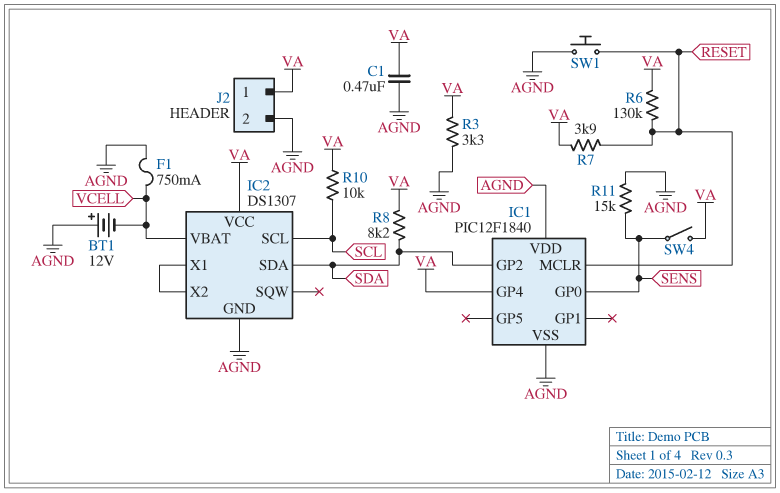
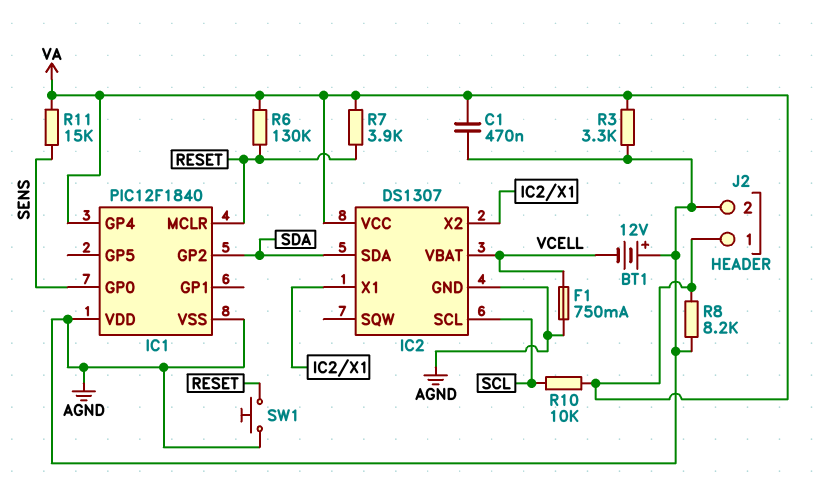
R8: 8.2k (SDA, VA) -> 8.2k (AGND, VA)
R11: 15k (AGND, SENS) -> 15k (SENS, VA)
SW4: switch (SENS, VA) -> none

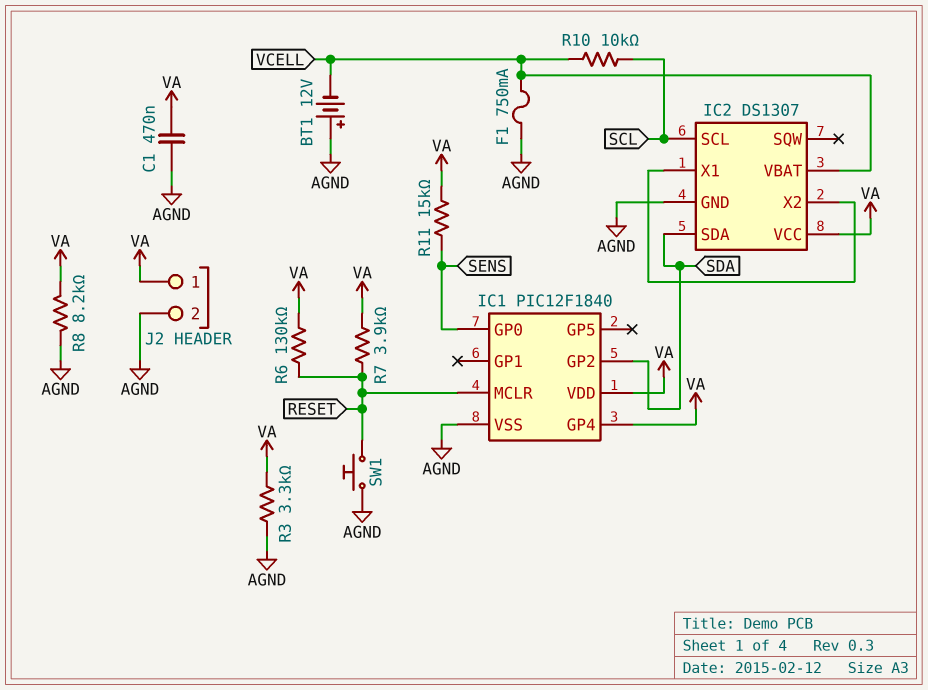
IC1 pin VDD: AGND -> VA
R10: 10k (SCL, VA) -> 10k (SCL, VCELL)

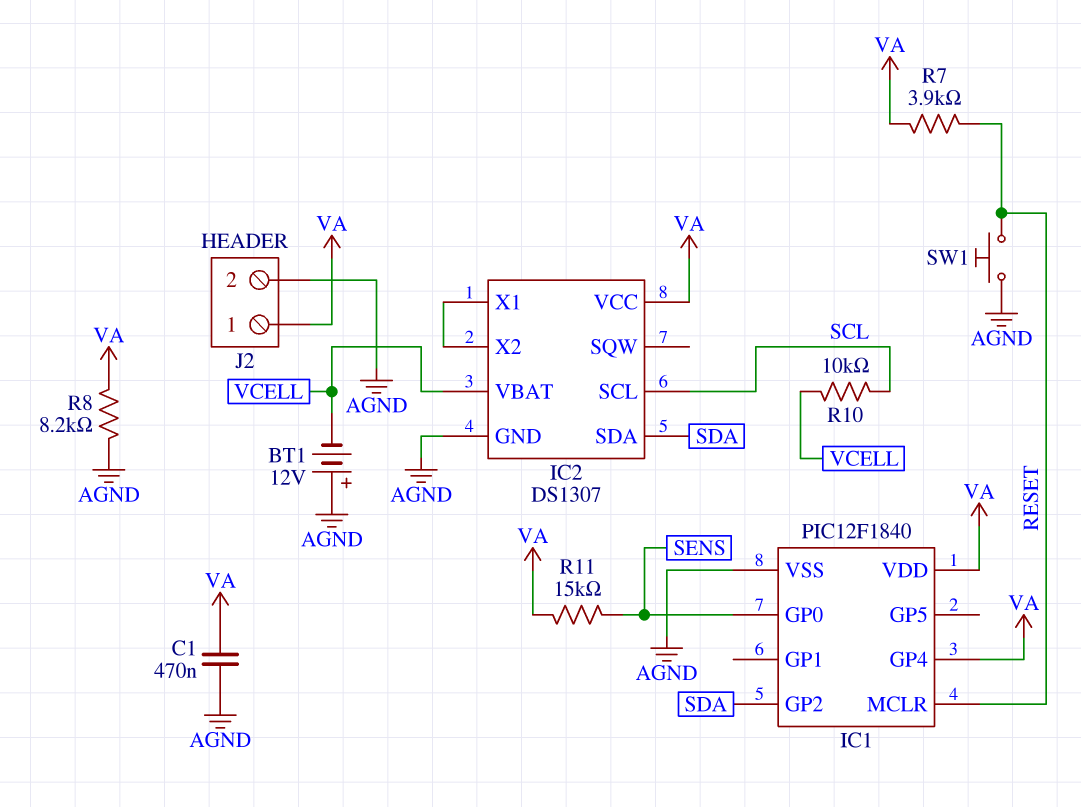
F1: 750mA (AGND, VCELL) -> none
R3: 3.3k (AGND, VA) -> none
R6: 130k (RESET, VA) -> none

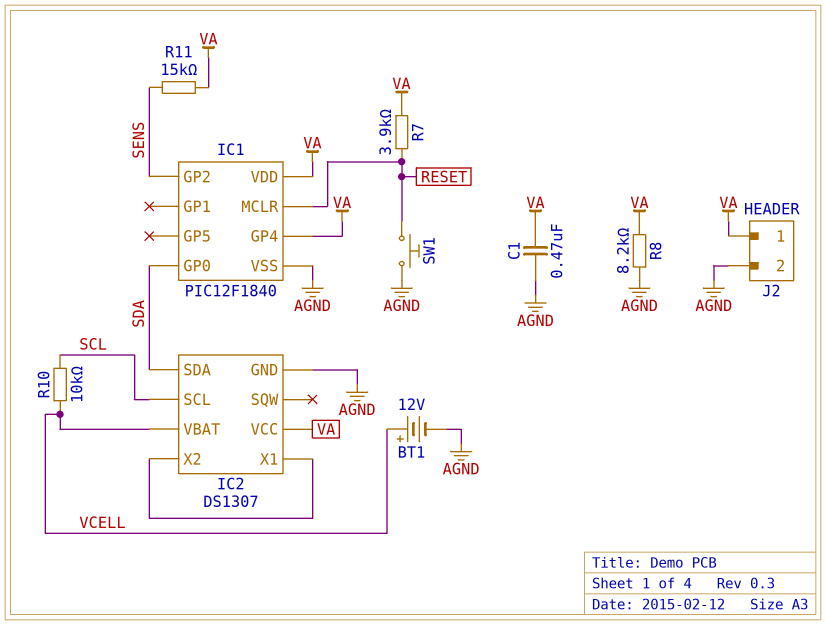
BT1: 12V (plus AGND, minus VCELL) -> 12V (plus VCELL, minus AGND)
IC1 pin GP0: SENS -> SDA
IC1 pin GP2: SDA -> SENS

